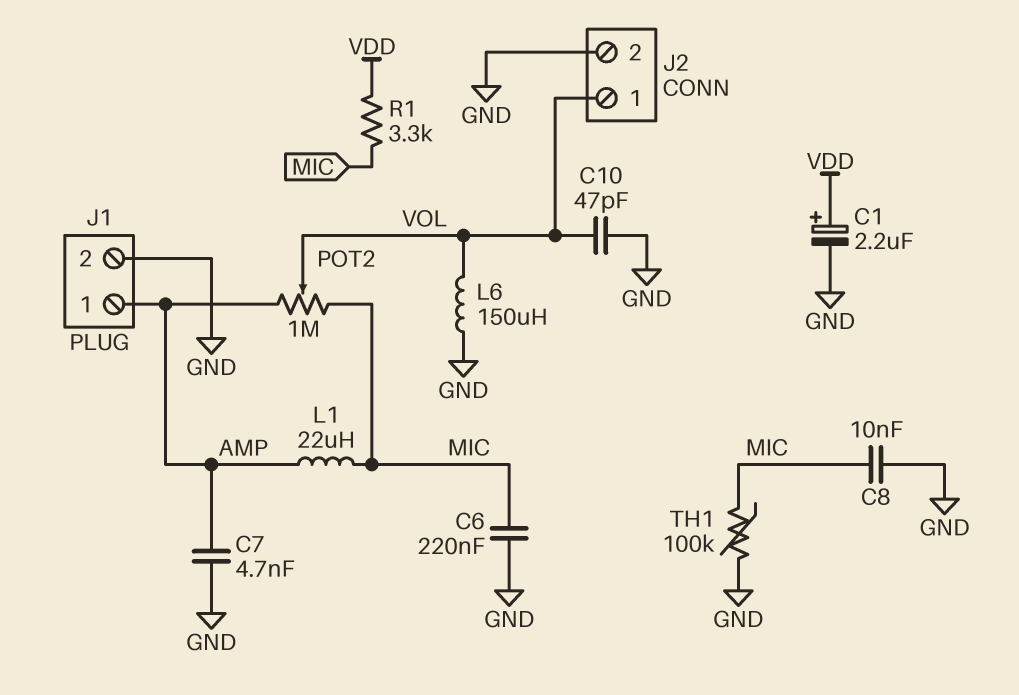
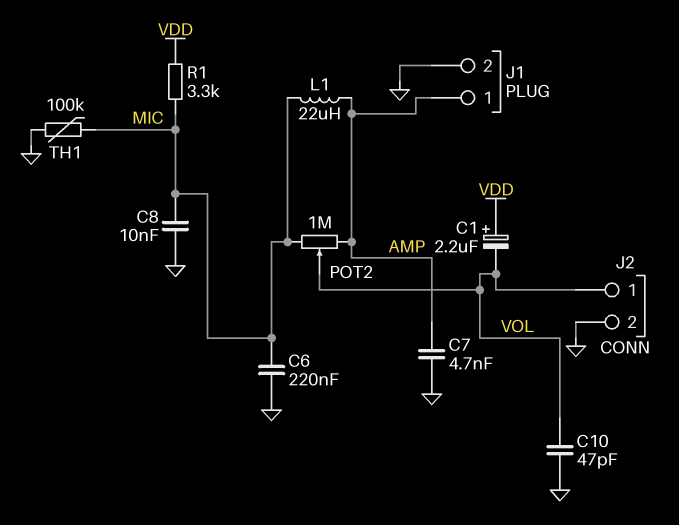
C1: 2.2uF (plus VDD, minus GND) -> 2.2uF (plus VDD, minus VOL)
L6: 150uH (GND, VOL) -> none

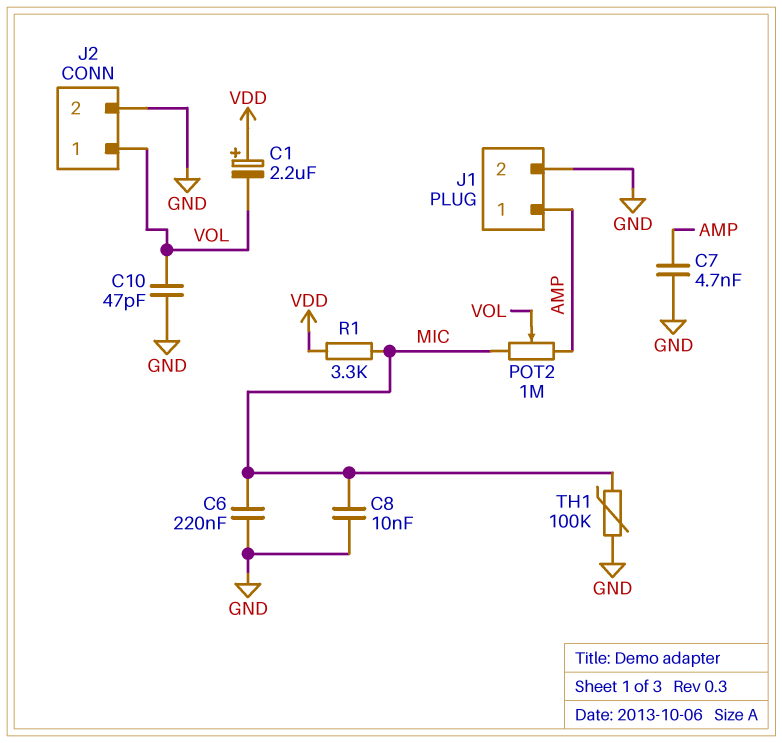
L1: 22uH (AMP, MIC) -> none

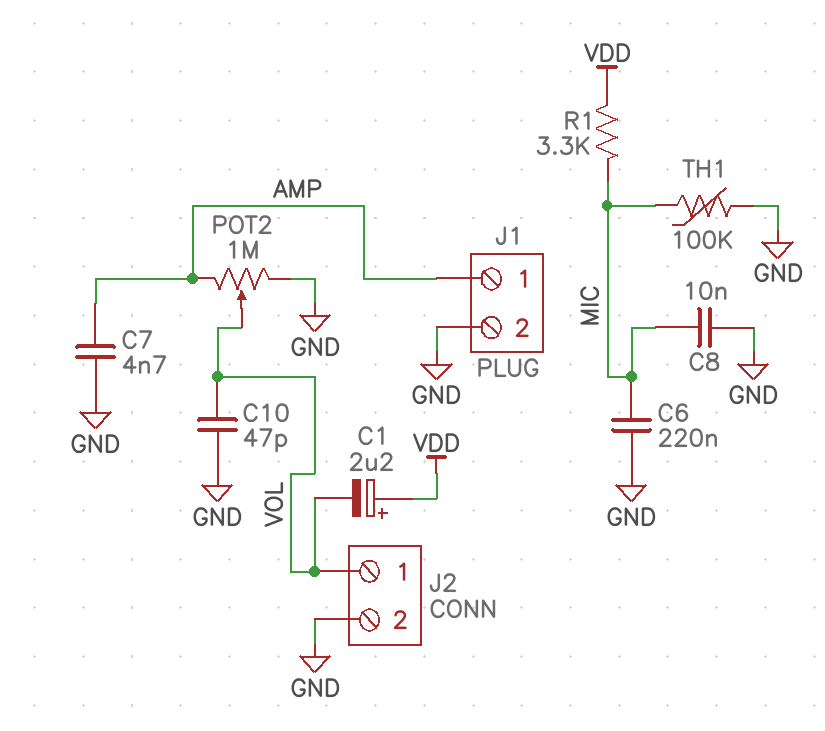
POT2: 1M (AMP, MIC, wiper VOL) -> 1M (AMP, GND, wiper VOL)

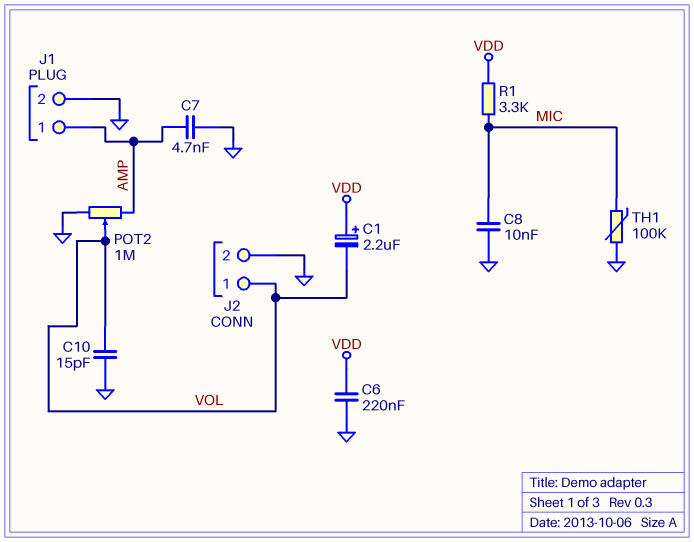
C6: 220nF (GND, MIC) -> 220nF (GND, VDD)
C10: 47pF (GND, VOL) -> 15pF (GND, VOL)

